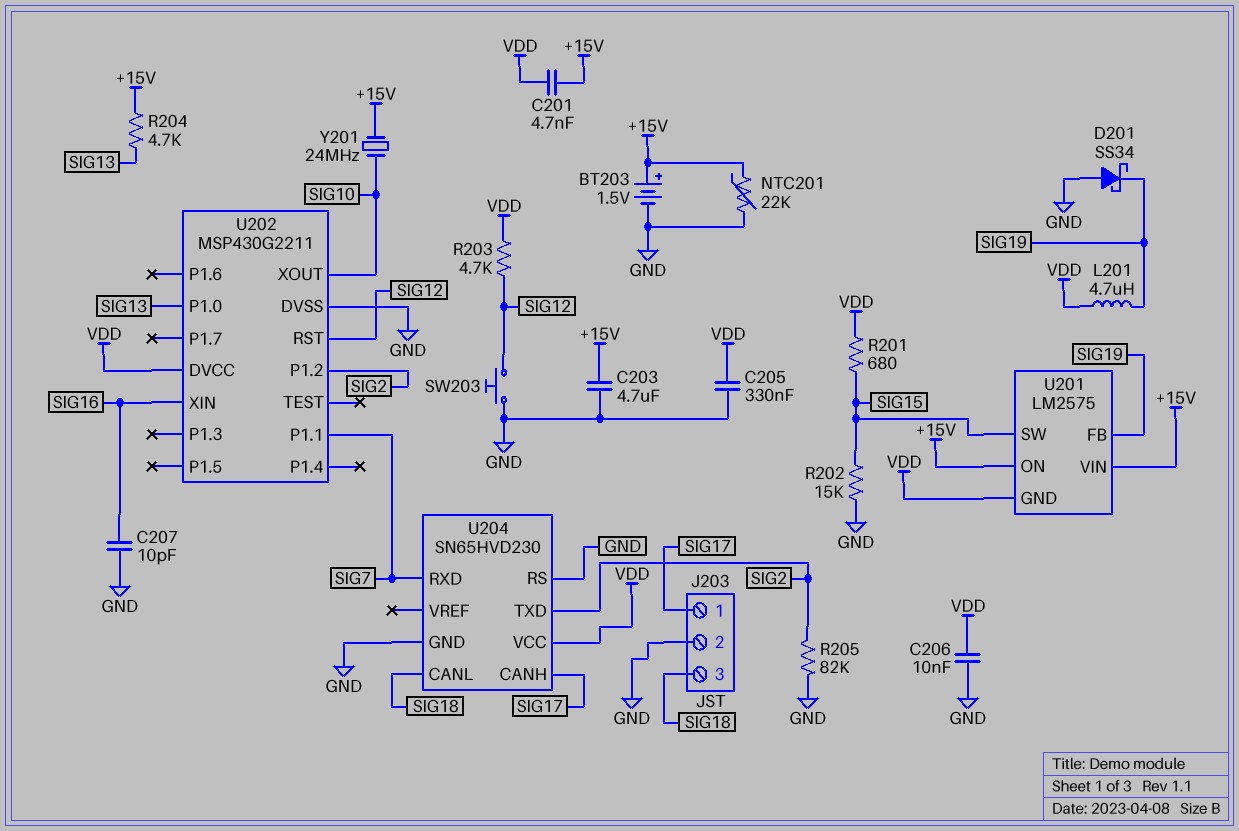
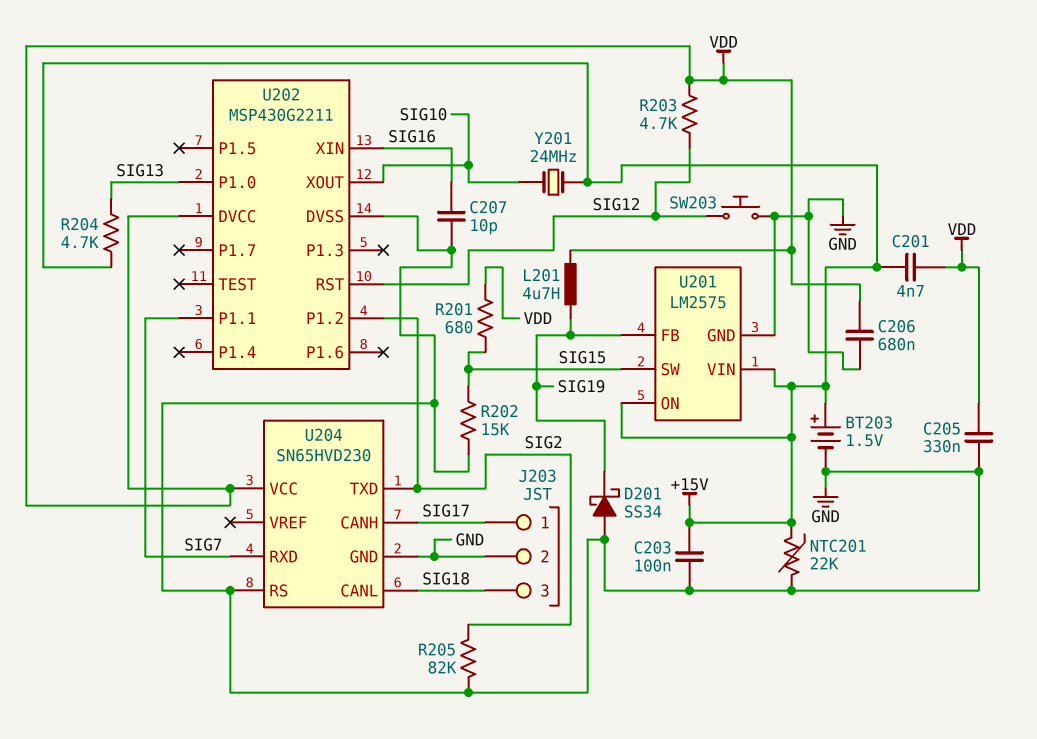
C203: 4.7uF (+15V, GND) -> 100nF (+15V, GND)
C206: 10nF (GND, VDD) -> 680nF (GND, VDD)
U201 pin GND: VDD -> GND

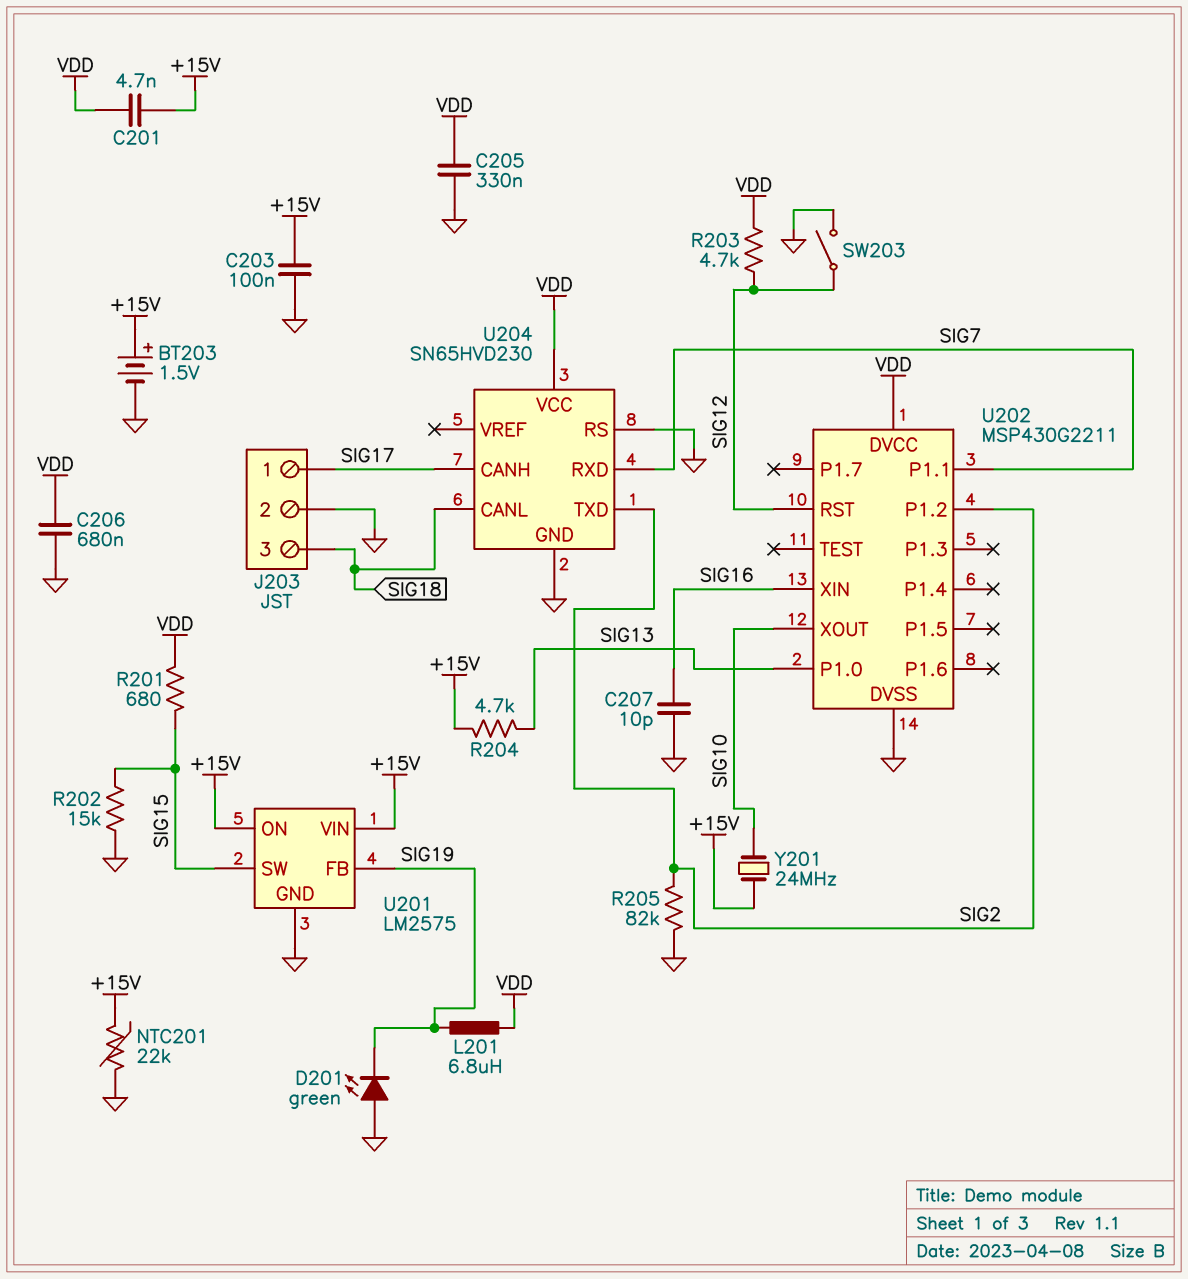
D201: schottky SS34 (A GND, K SIG19) -> LED green (A GND, K SIG19)
L201: 4.7uH (SIG19, VDD) -> 6.8uH (SIG19, VDD)
SW203: button (GND, SIG12) -> switch (GND, SIG12)

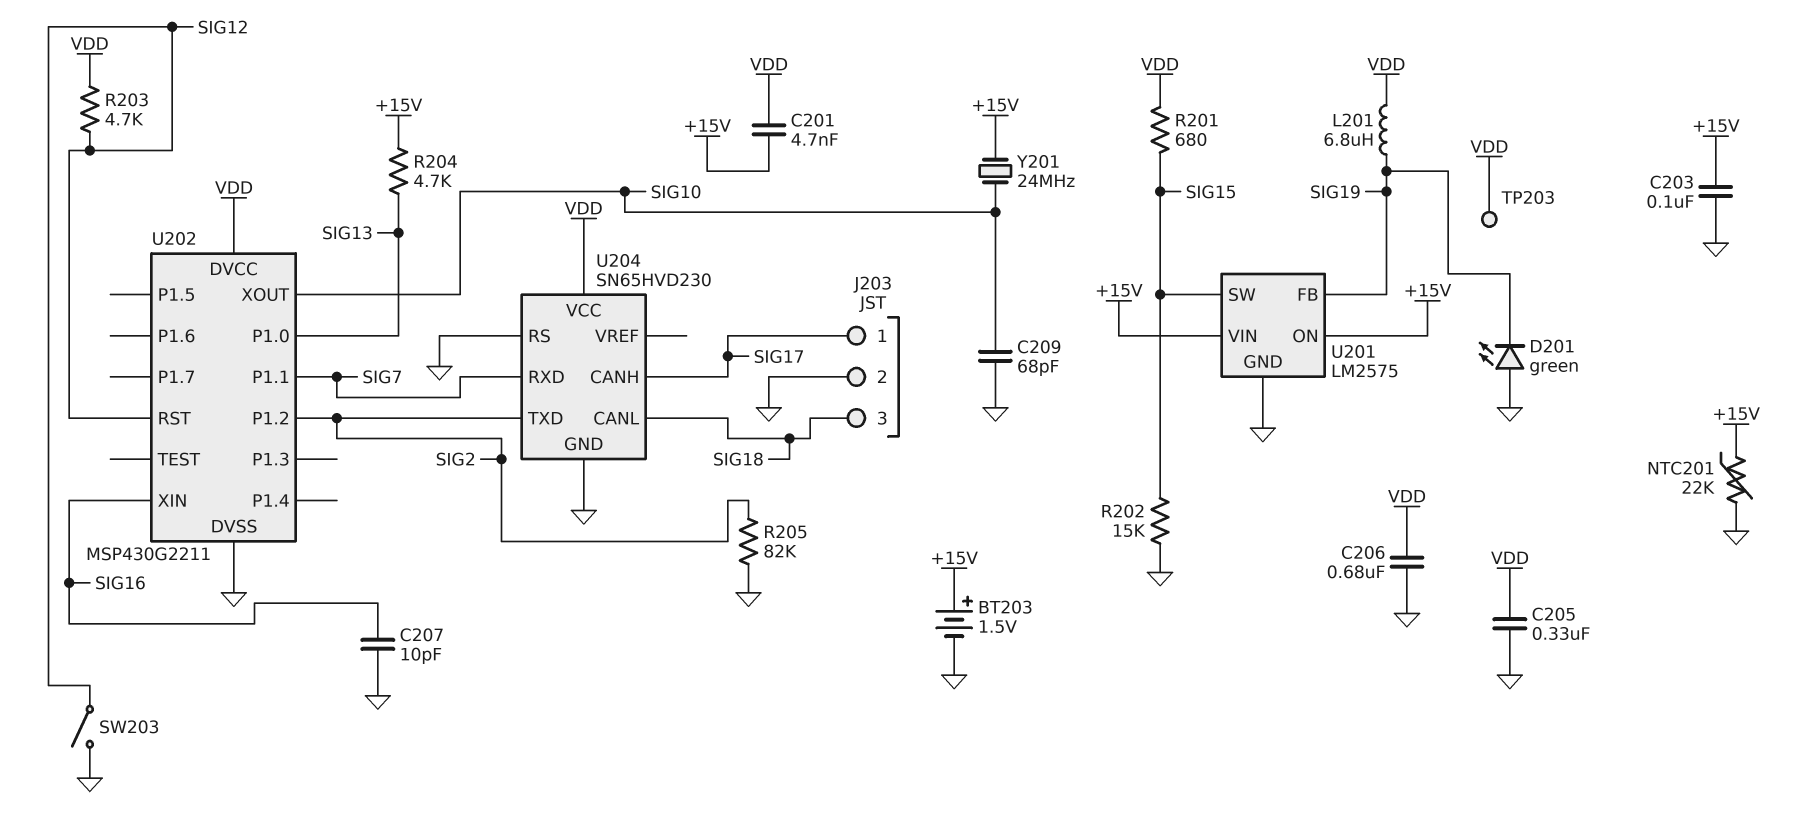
C209: none -> 68pF (GND, SIG10)
TP203: none -> test point (VDD)

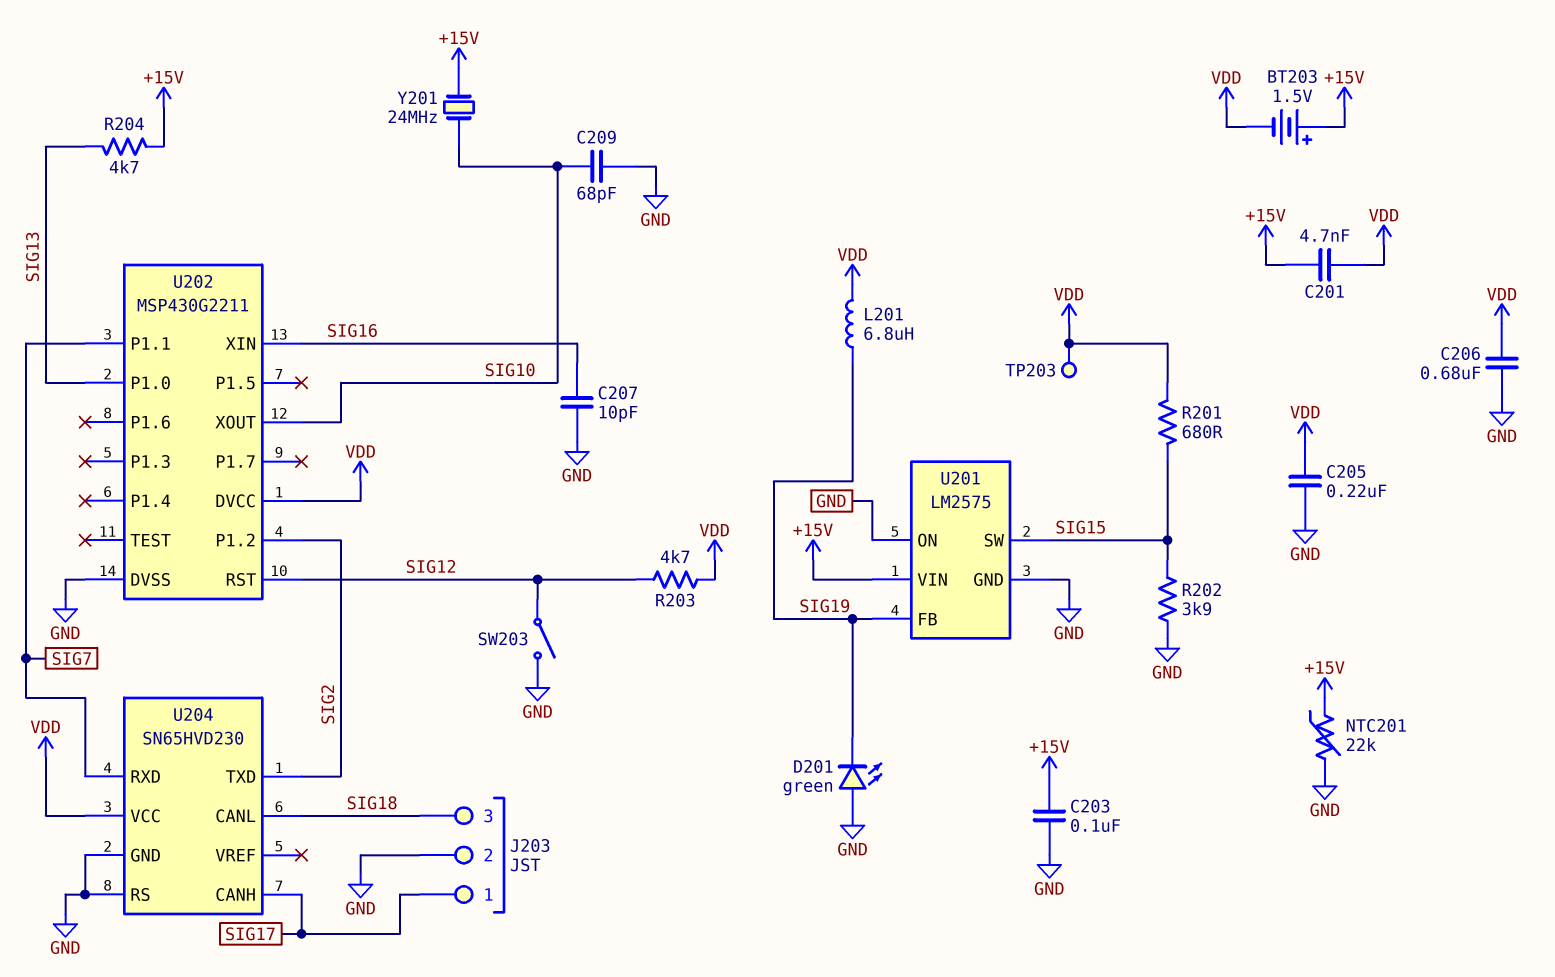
BT203: 1.5V (plus +15V, minus GND) -> 1.5V (plus +15V, minus VDD)
C205: 330nF (GND, VDD) -> 220nF (GND, VDD)
R202: 15k (GND, SIG15) -> 3.9k (GND, SIG15)
R205: 82k (GND, SIG2) -> none
U201 pin ON: +15V -> GND

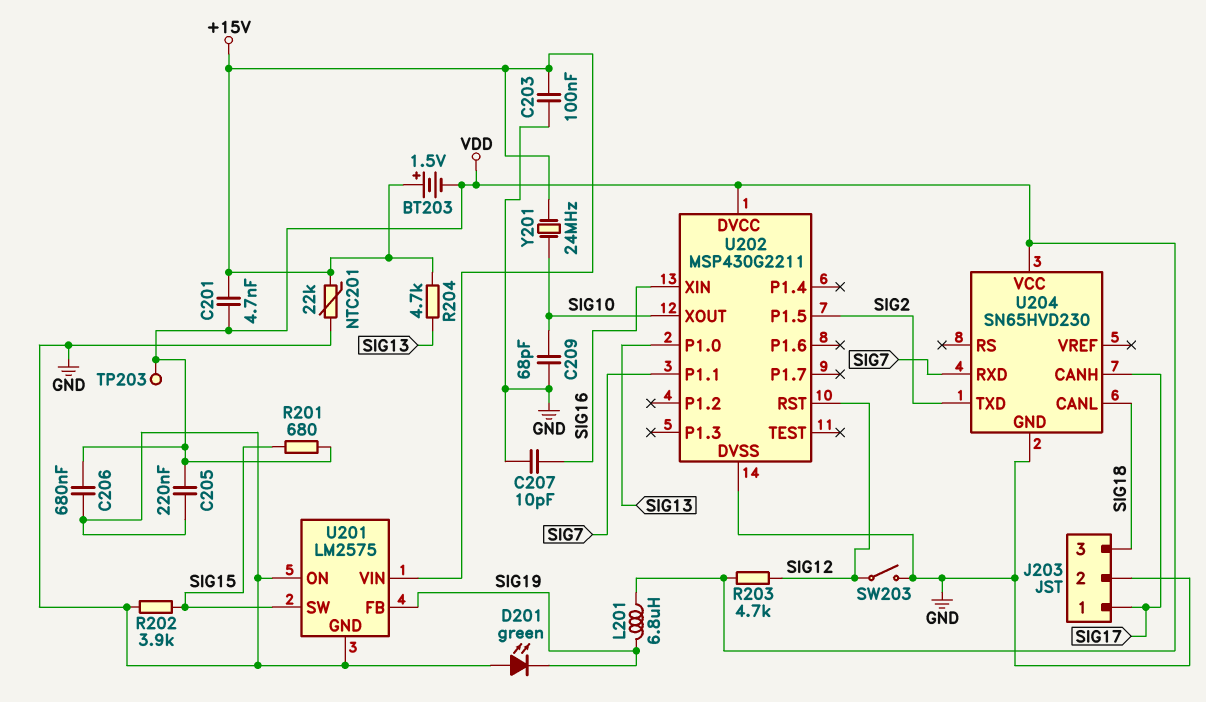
U202 pin P1.2: SIG2 -> none
U202 pin P1.5: none -> SIG2
U204 pin RS: GND -> none

